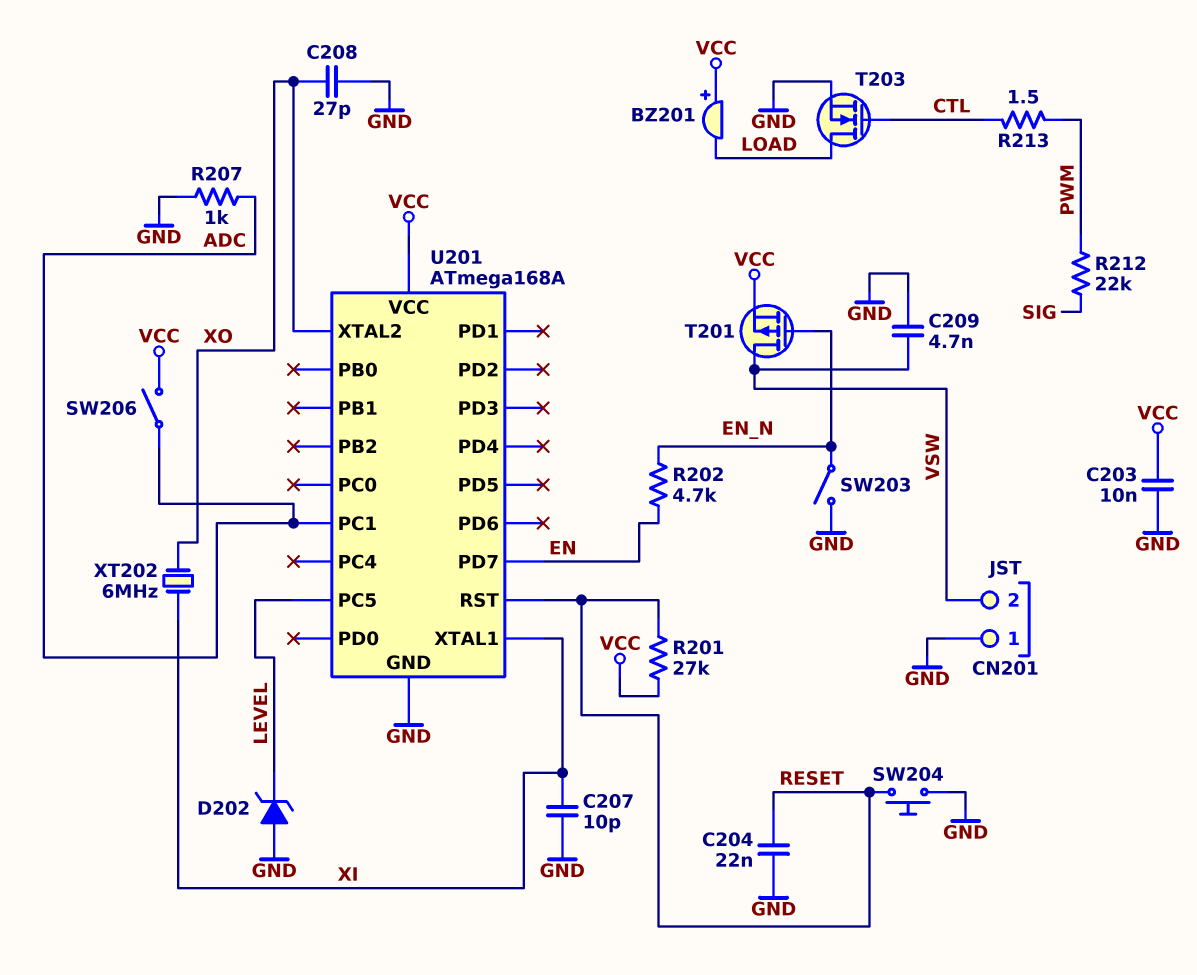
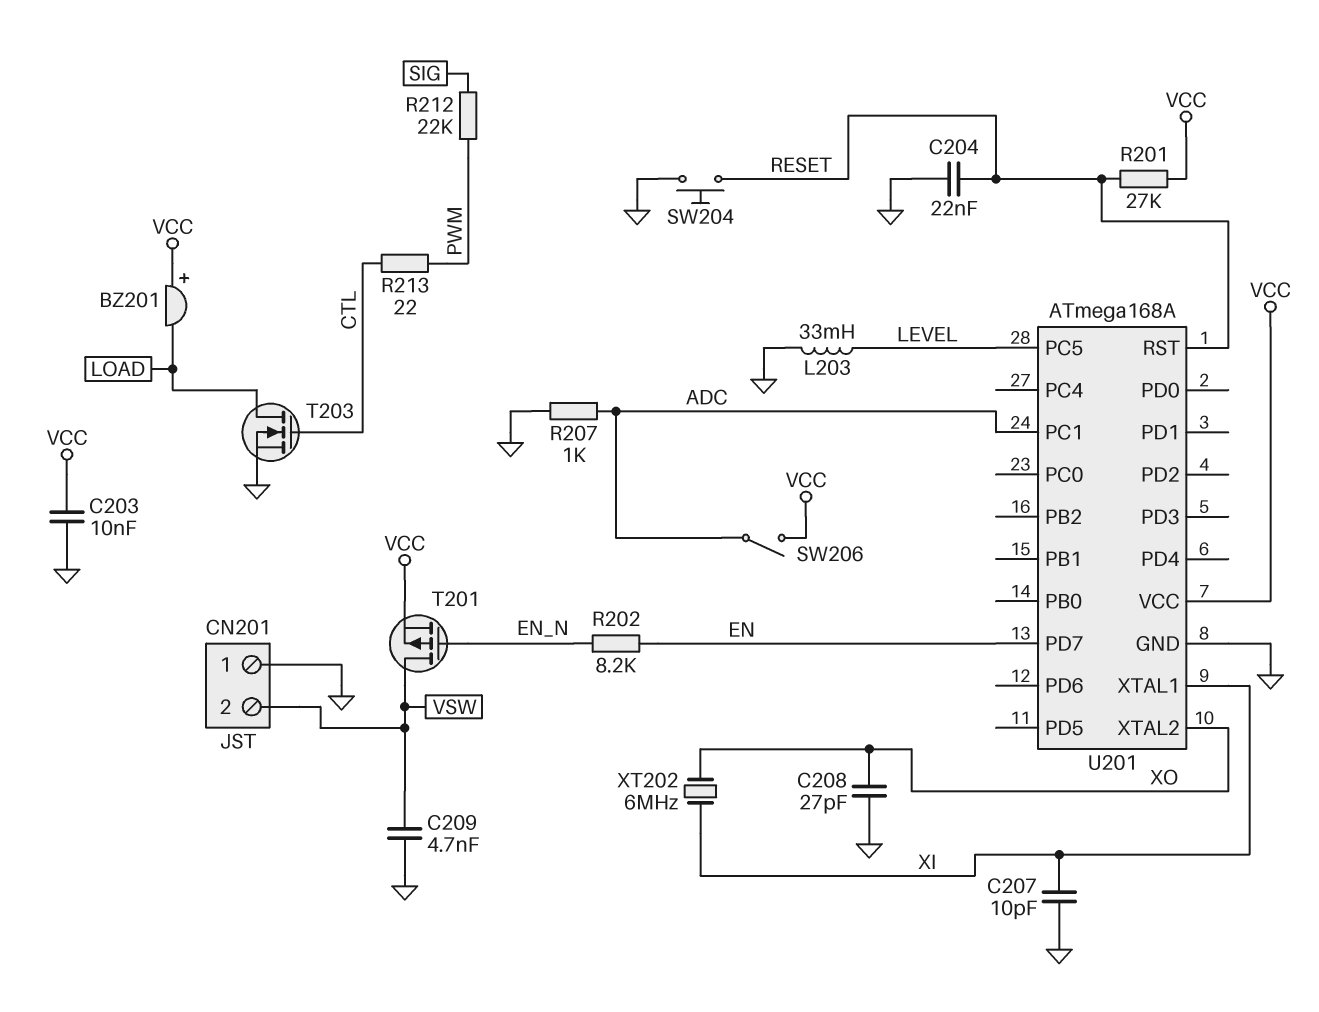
D202: zener (A GND, K LEVEL) -> none
L203: none -> 33mH (GND, LEVEL)
R202: 4.7k (EN, EN_N) -> 8.2k (EN, EN_N)
R213: 1.5 (CTL, PWM) -> 22 (CTL, PWM)
SW203: switch (EN_N, GND) -> none

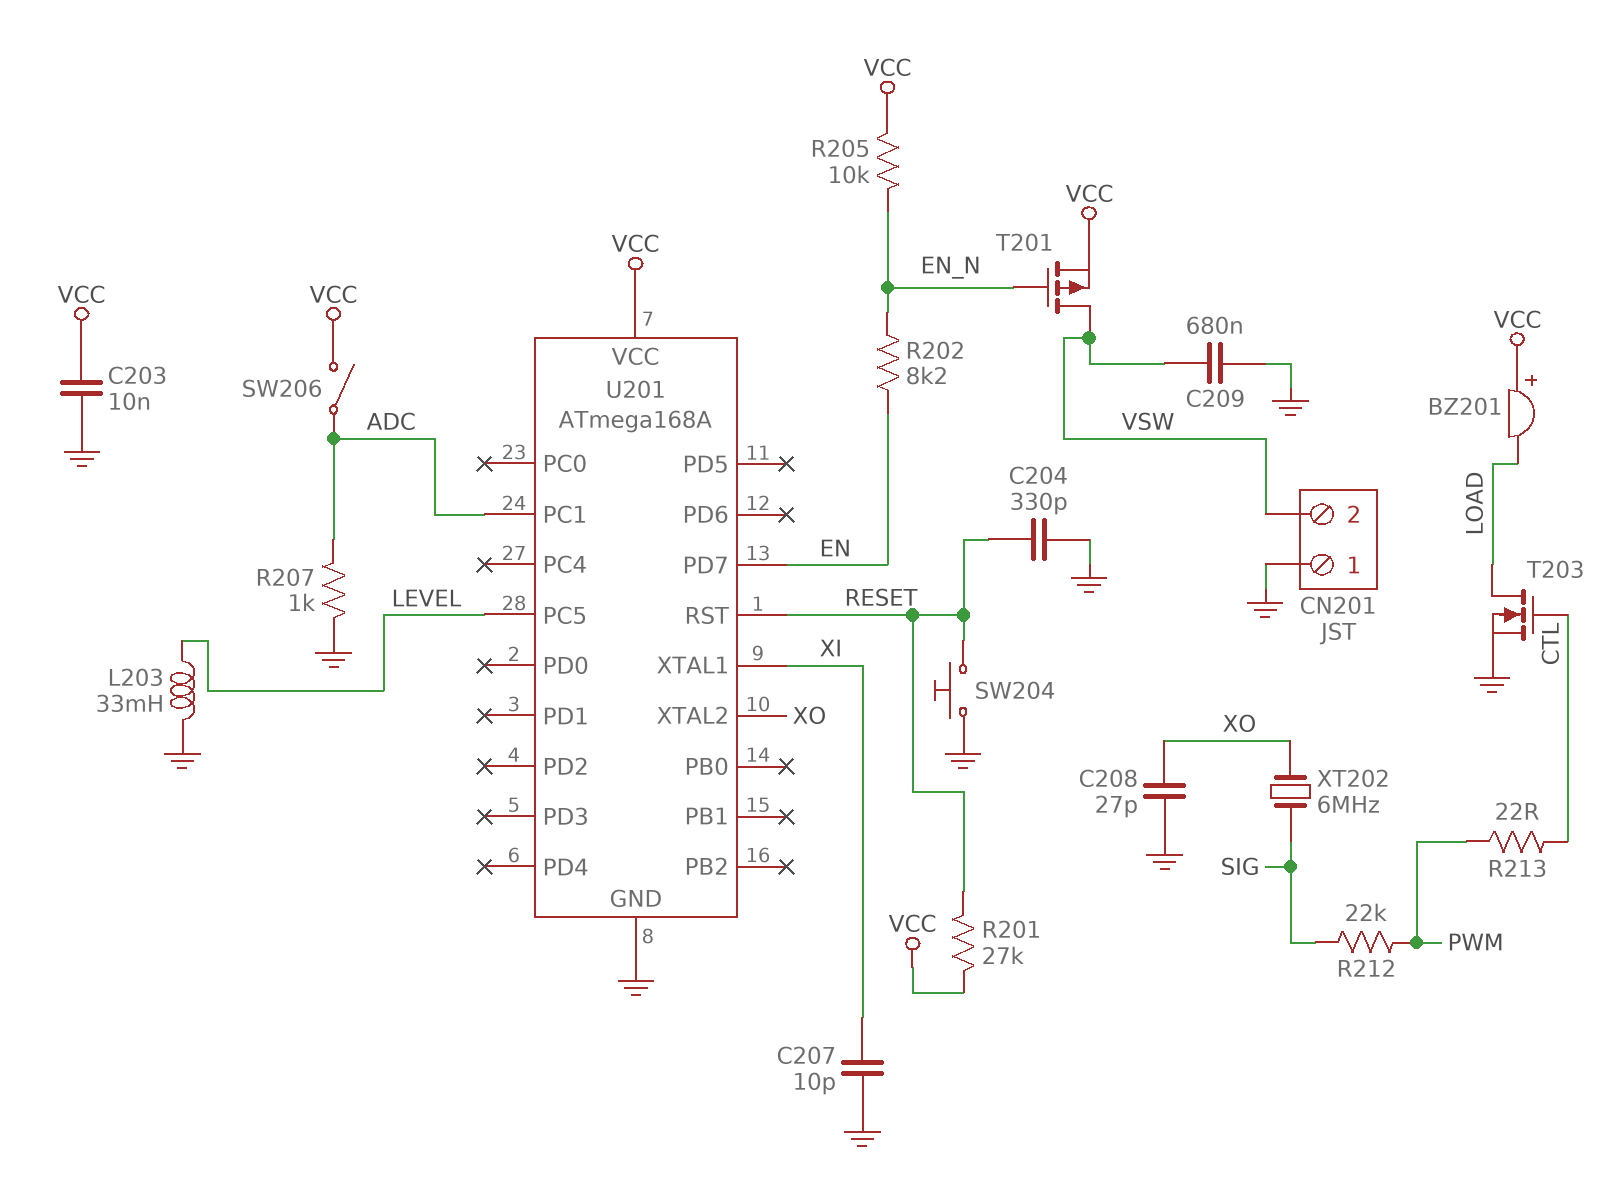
C204: 22nF (GND, RESET) -> 330pF (GND, RESET)
C209: 4.7nF (GND, VSW) -> 680nF (GND, VSW)
R205: none -> 10k (EN_N, VCC)
XT202: 6MHz (XI, XO) -> 6MHz (SIG, XO)

